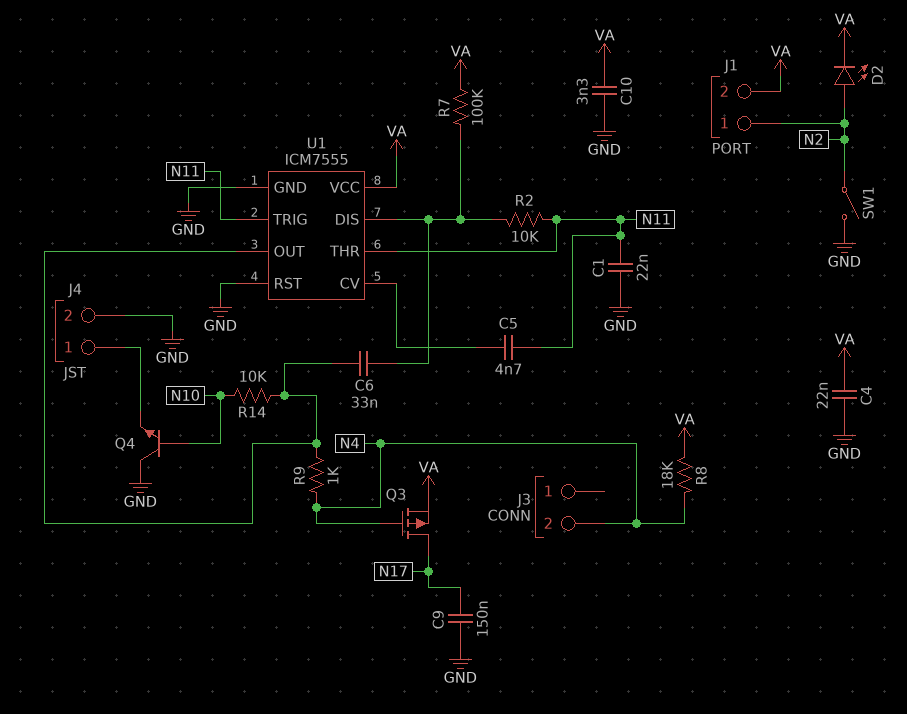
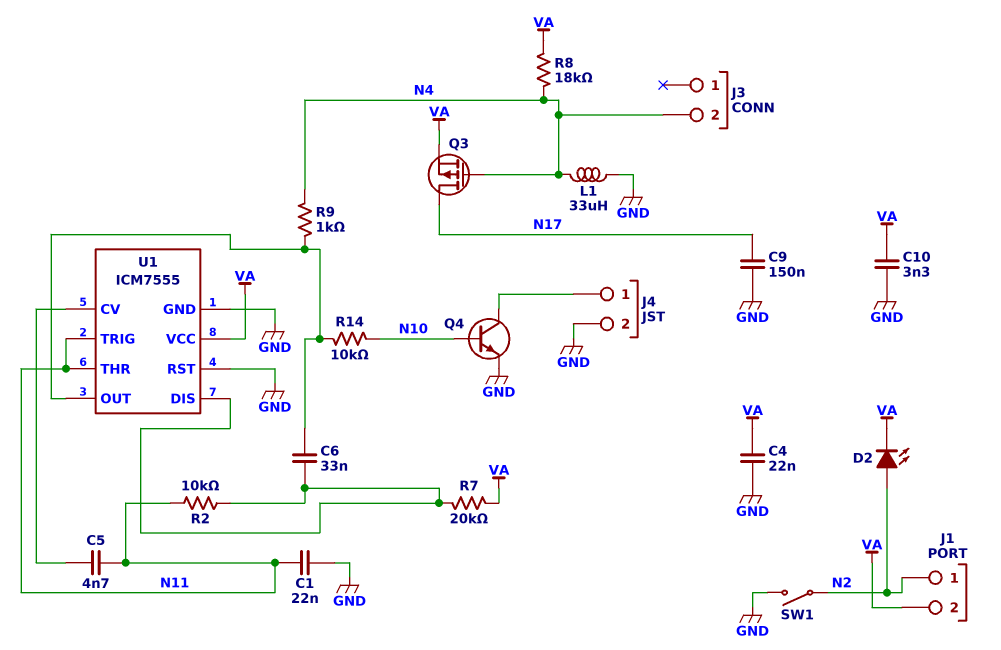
L1: none -> 33uH (GND, N4)
Q4: NPN (B N10, C GND, E J4/1) -> NPN (B N10, C J4/1, E GND)
R7: 100k (U1/DIS, VA) -> 20k (U1/DIS, VA)

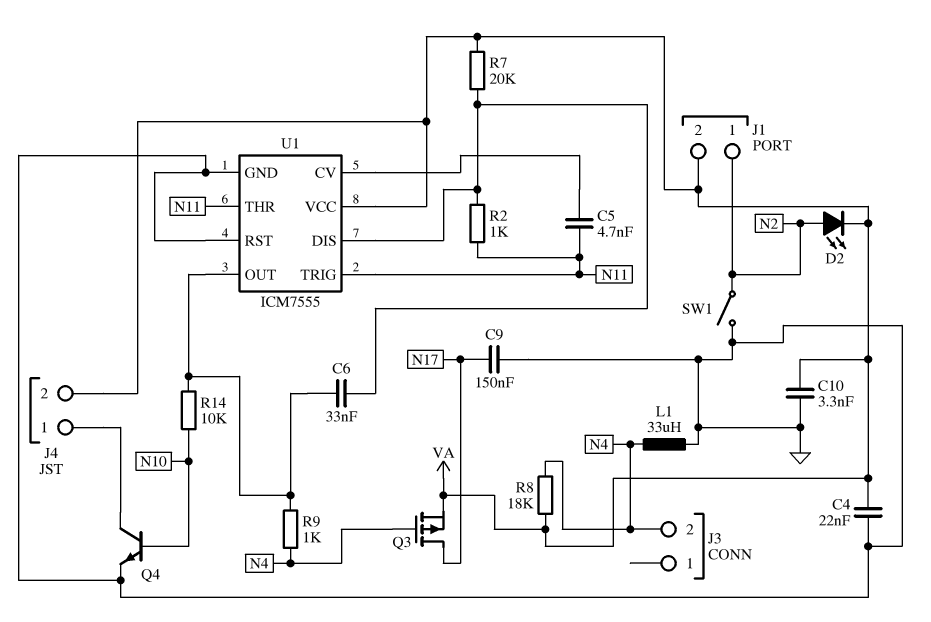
C1: 22nF (GND, N11) -> none
J4 pin 2: GND -> VA
R2: 10k (N11, U1/DIS) -> 1k (N11, U1/DIS)

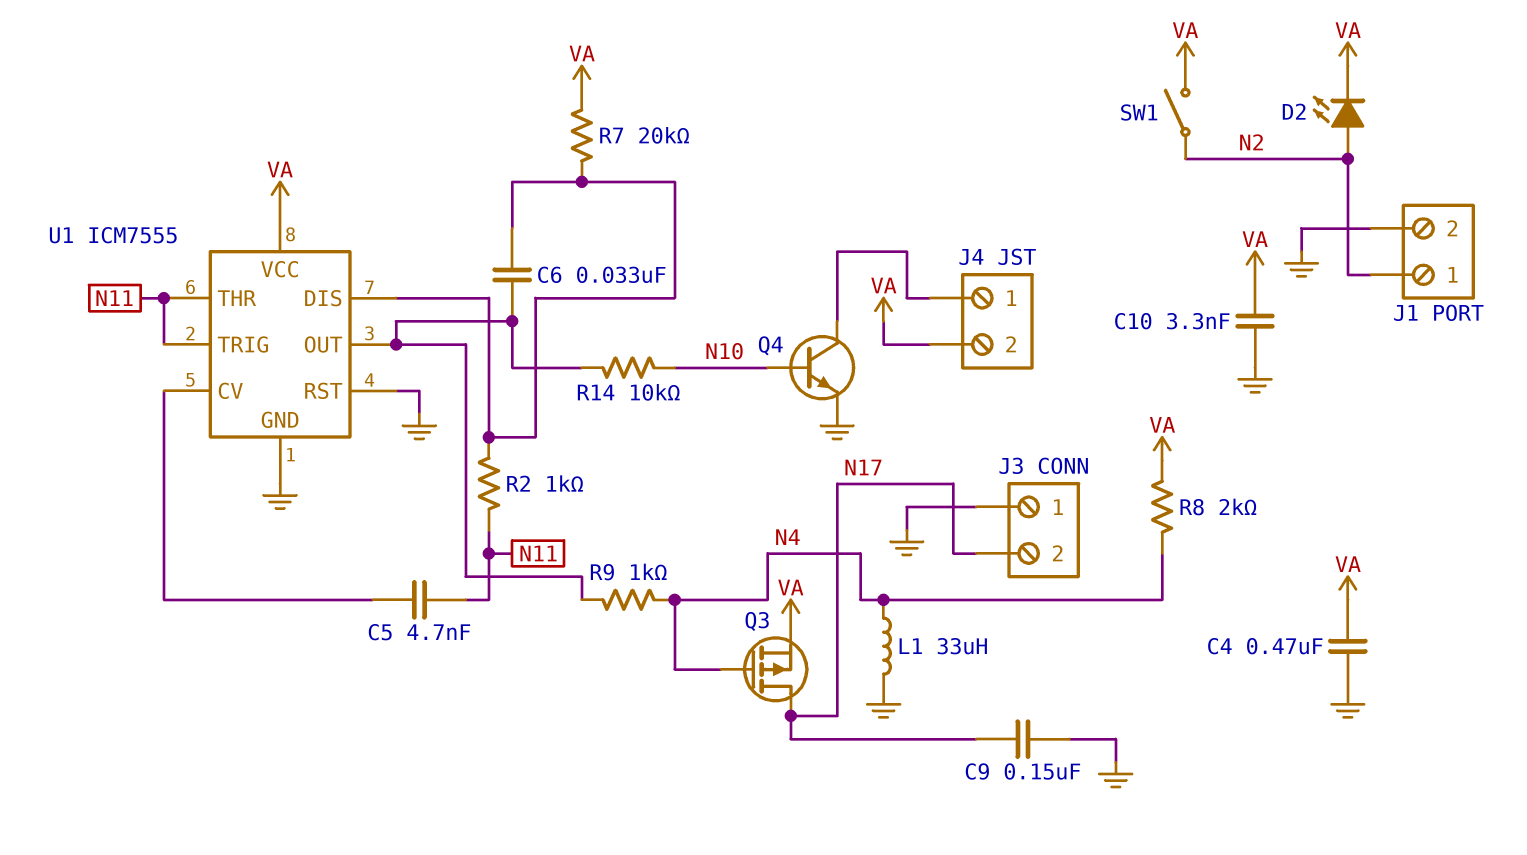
C4: 22nF (GND, VA) -> 470nF (GND, VA)
J1 pin 2: VA -> GND
J3 pin 1: none -> GND
J3 pin 2: N4 -> N17
R8: 18k (N4, VA) -> 2k (N4, VA)
SW1: switch (GND, N2) -> switch (N2, VA)

